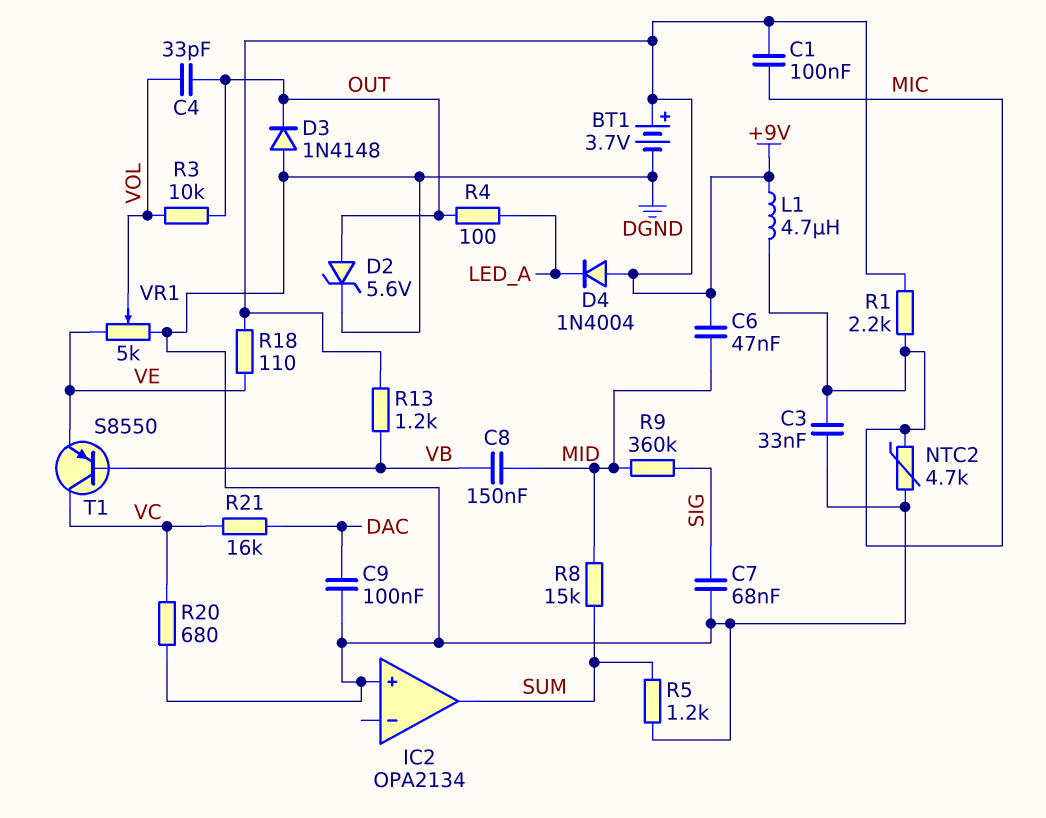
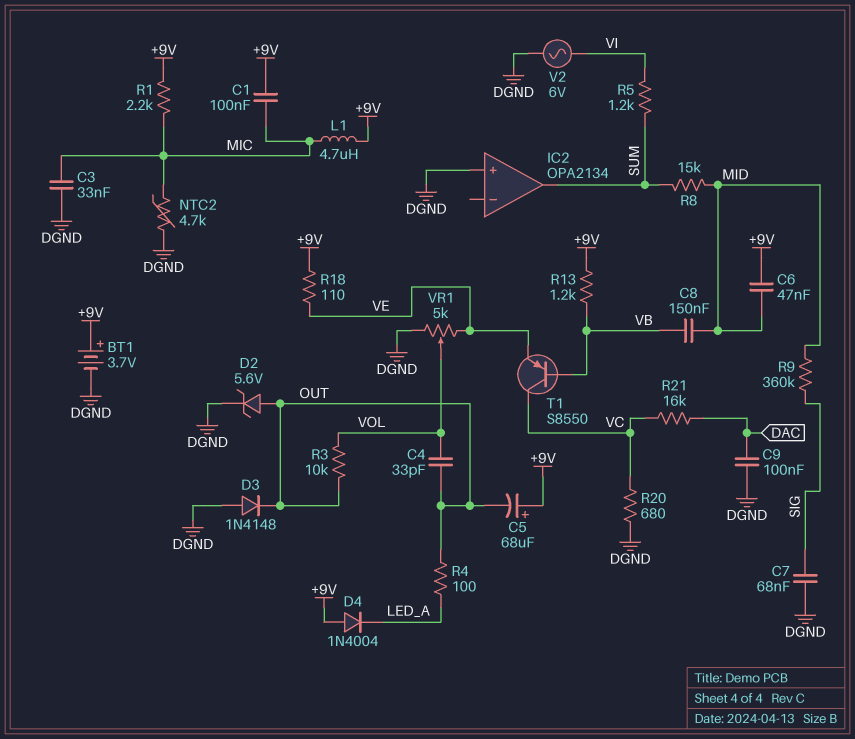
C5: none -> 68uF (plus +9V, minus OUT)
R5: 1.2k (DGND, SUM) -> 1.2k (SUM, VI)
V2: none -> AC 6V (DGND, VI)

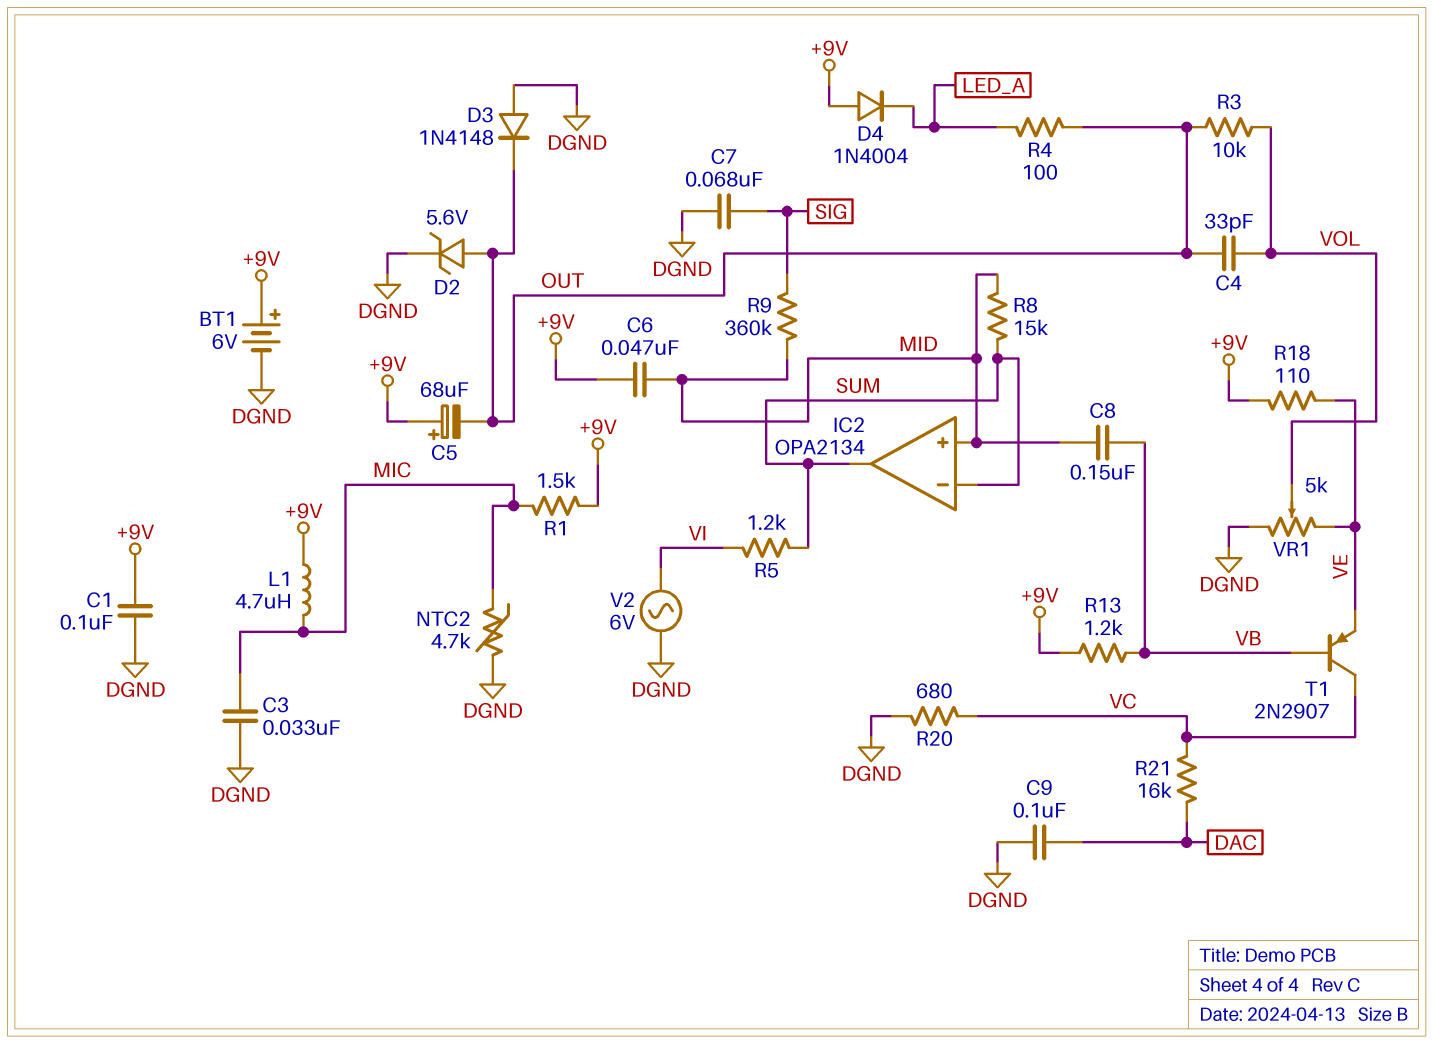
BT1: 3.7V (plus +9V, minus DGND) -> 6V (plus +9V, minus DGND)
C1: 100nF (+9V, MIC) -> 100nF (+9V, DGND)
IC2 pin in+: DGND -> MID
IC2 pin in-: none -> SUM
R1: 2.2k (+9V, MIC) -> 1.5k (+9V, MIC)
T1: PNP S8550 (B VB, C VC, E VE) -> PNP 2N2907 (B VB, C VC, E VE)

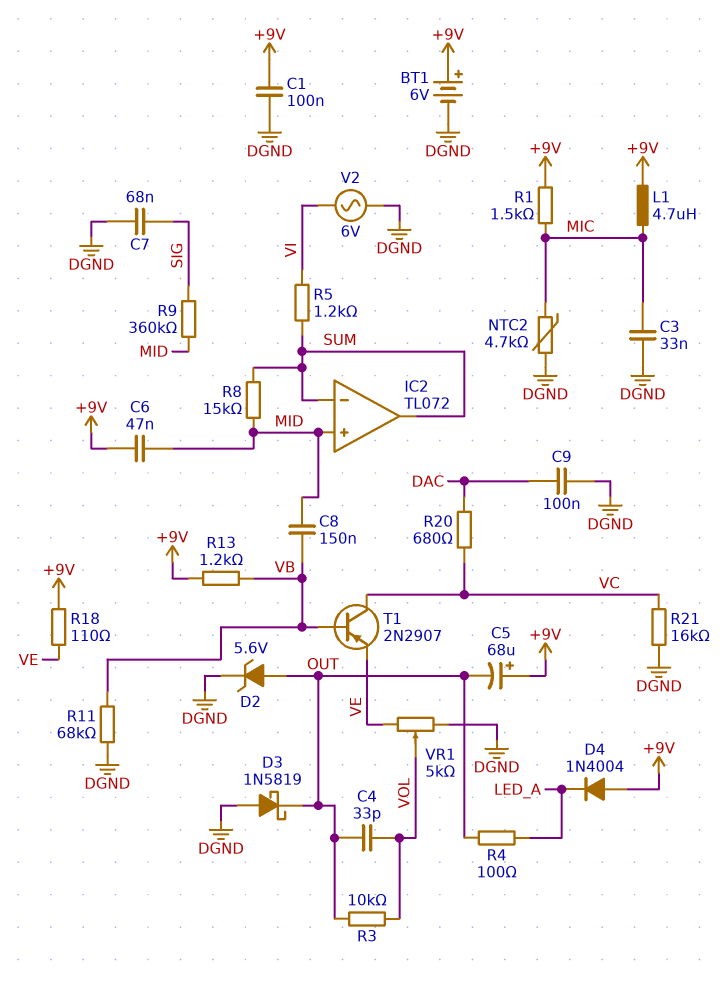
D3: diode 1N4148 (A DGND, K OUT) -> schottky 1N5819 (A DGND, K OUT)
IC2: OPA2134 -> TL072
R11: none -> 68k (DGND, VB)
R20: 680 (DGND, VC) -> 680 (DAC, VC)
R21: 16k (DAC, VC) -> 16k (DGND, VC)

